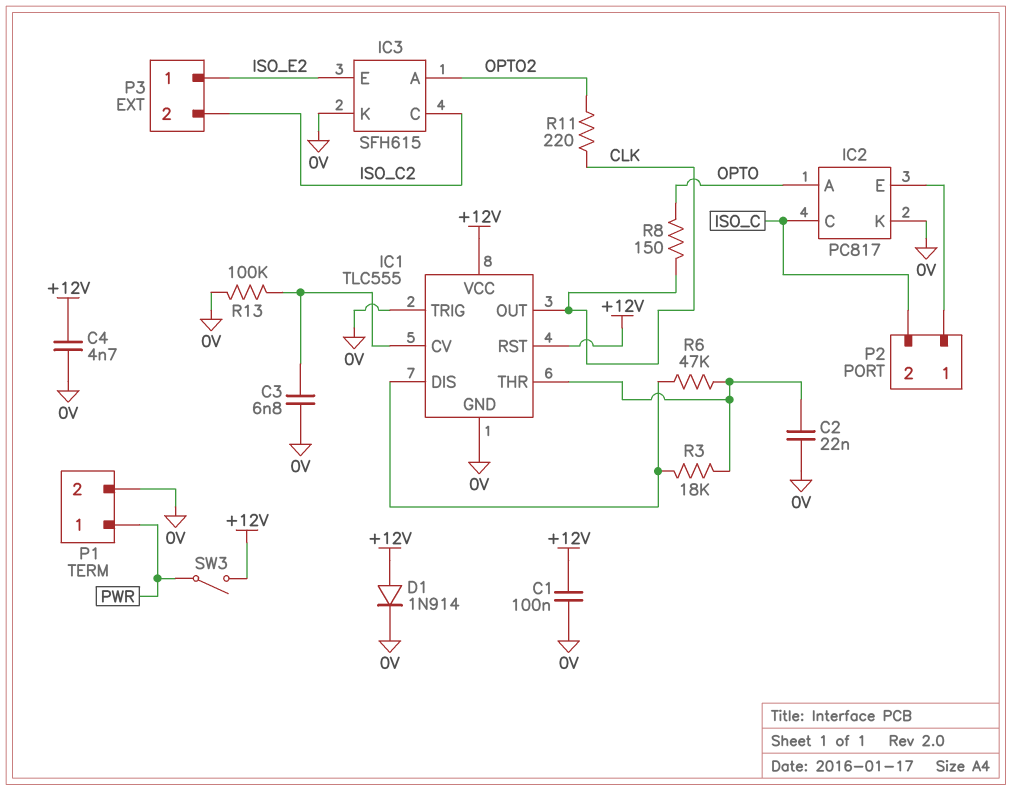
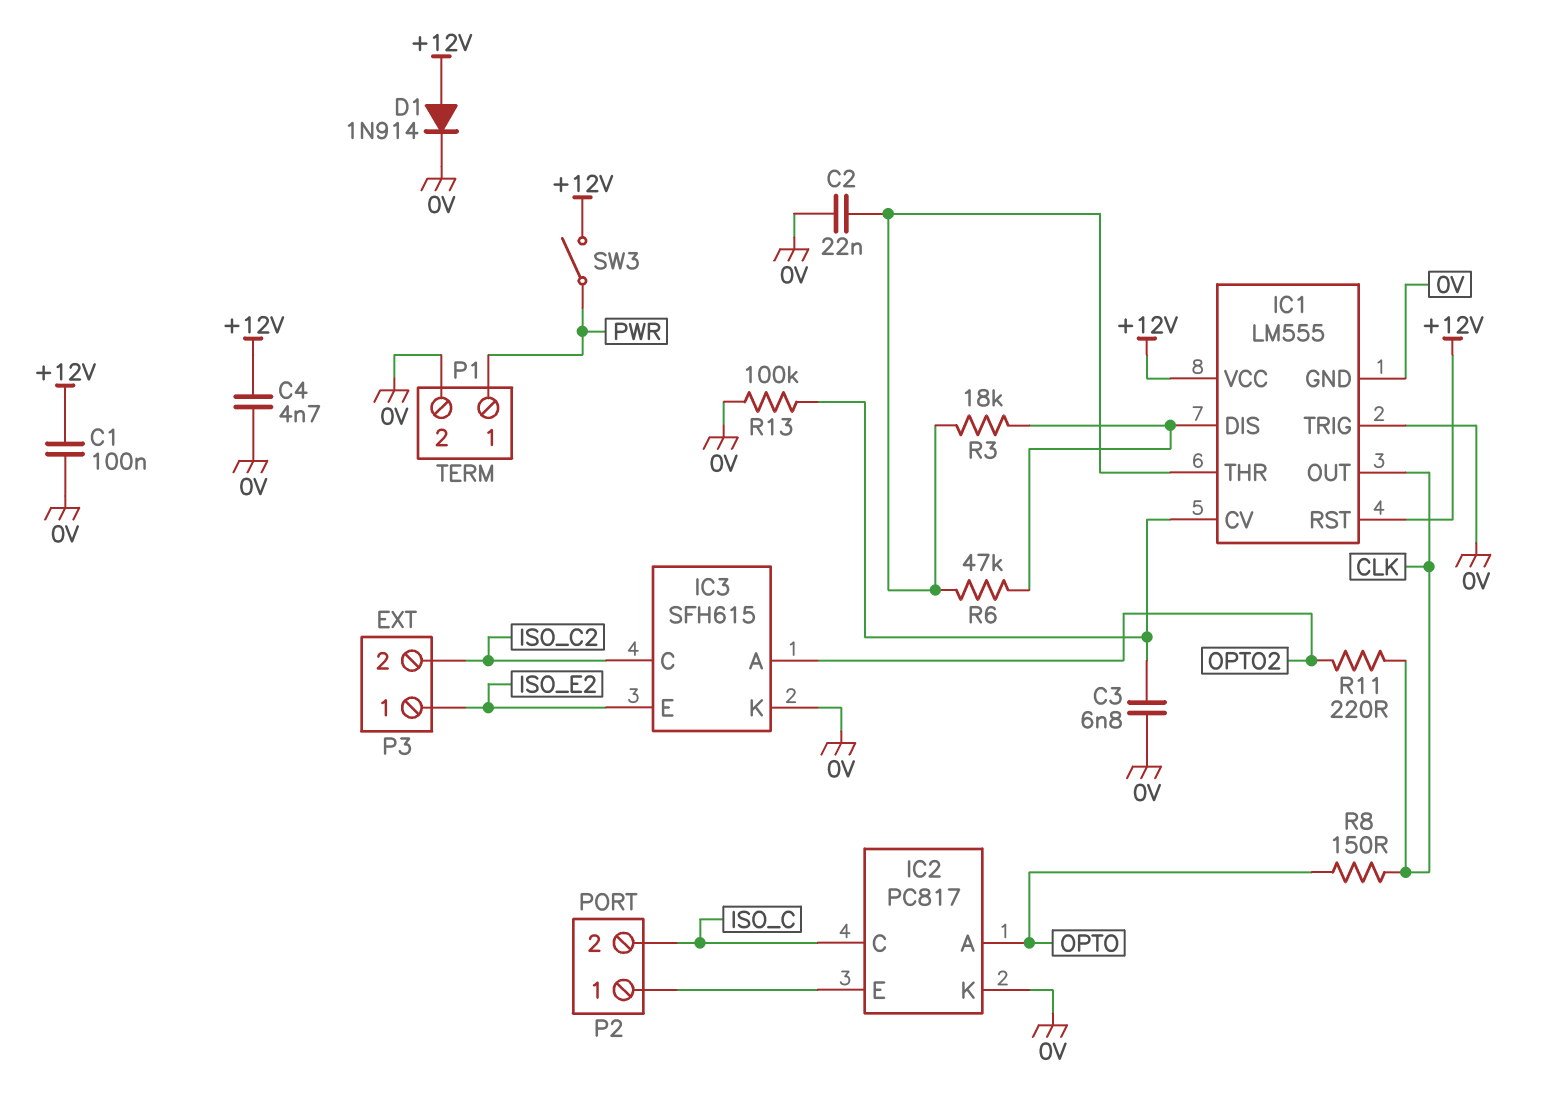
IC1: TLC555 -> LM555

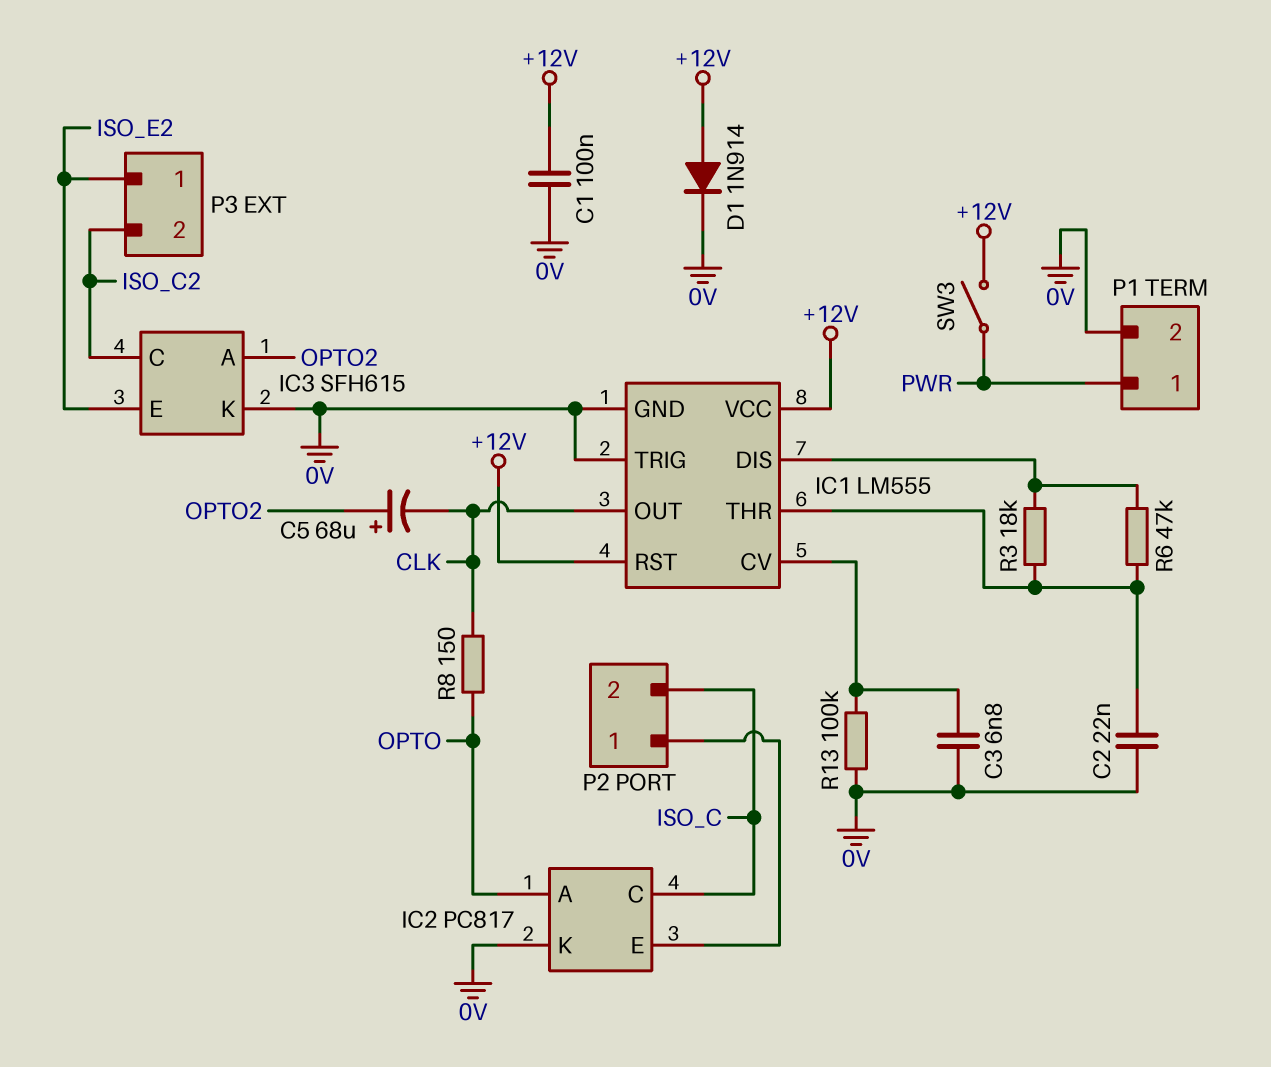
C4: 4.7nF (+12V, 0V) -> none
C5: none -> 68uF (plus OPTO2, minus CLK)
R11: 220 (CLK, OPTO2) -> none

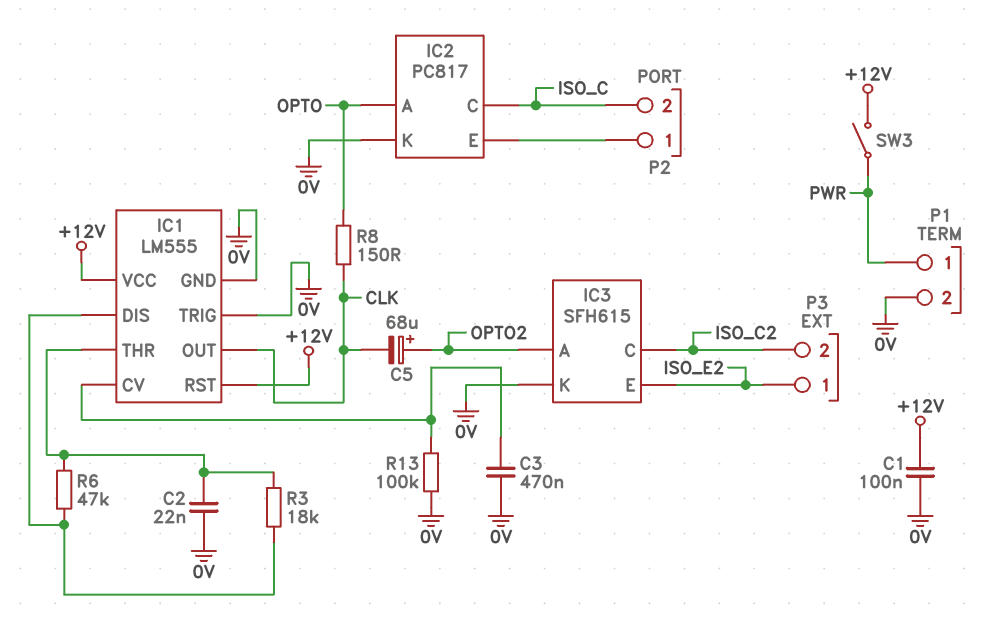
C3: 6.8nF (0V, IC1/CV) -> 470nF (0V, IC1/CV)
D1: diode 1N914 (A +12V, K 0V) -> none

